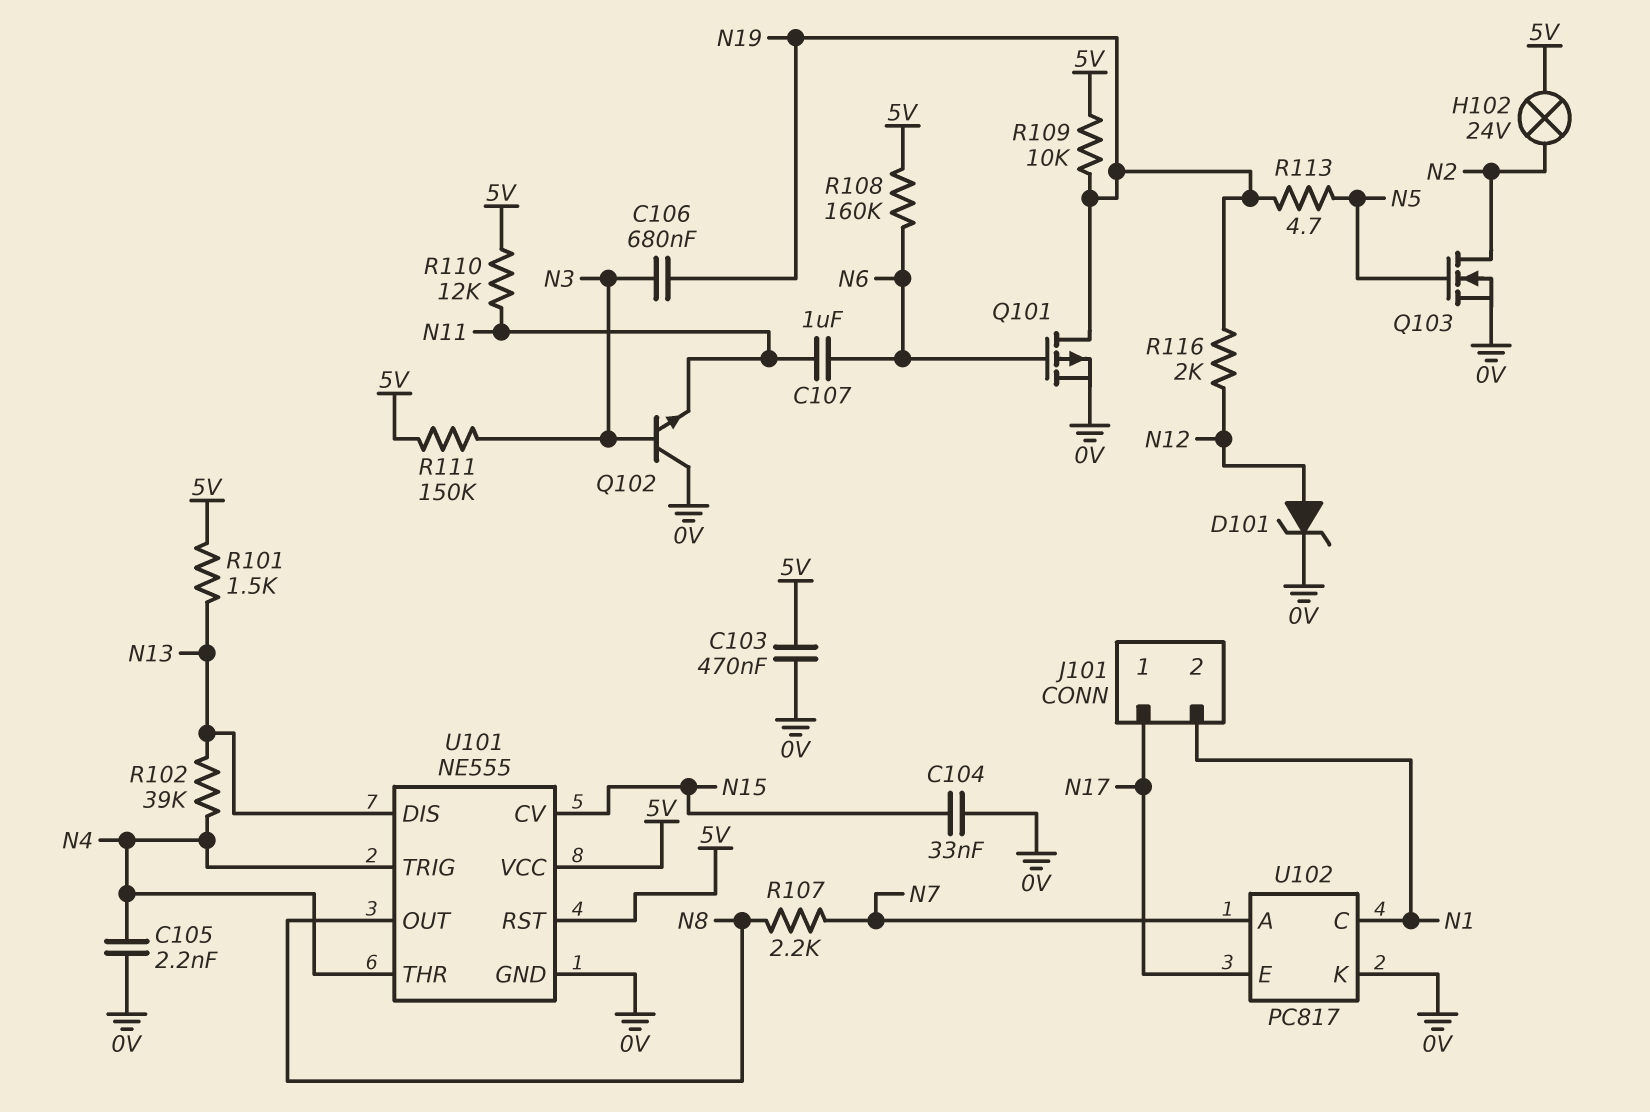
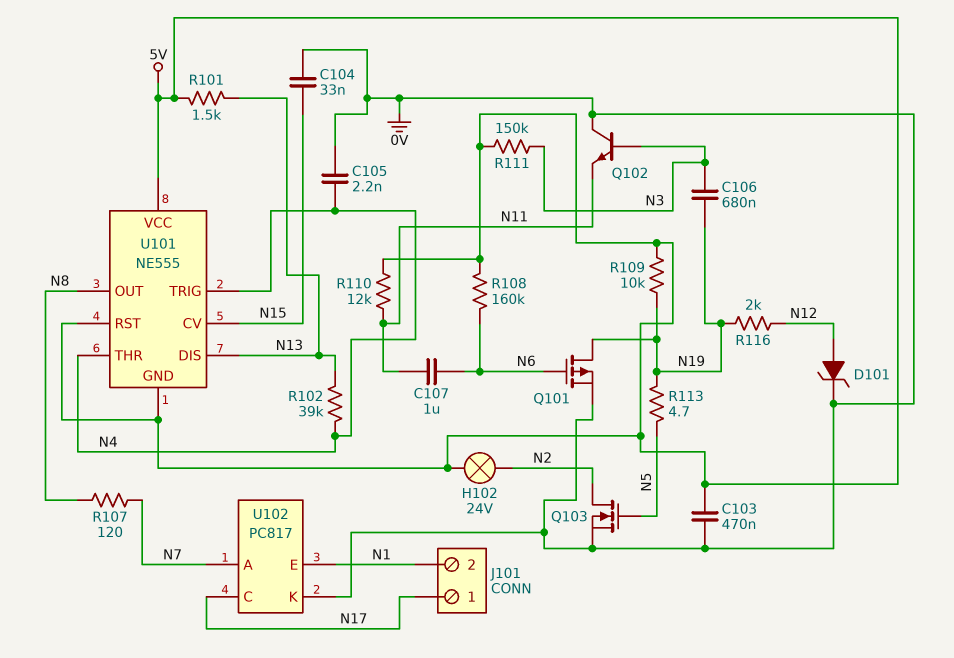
R107: 2.2k (N7, N8) -> 120 (N7, N8)
U101 pin GND: 0V -> 5V
U102 pin C: N1 -> N17
U102 pin E: N17 -> N1

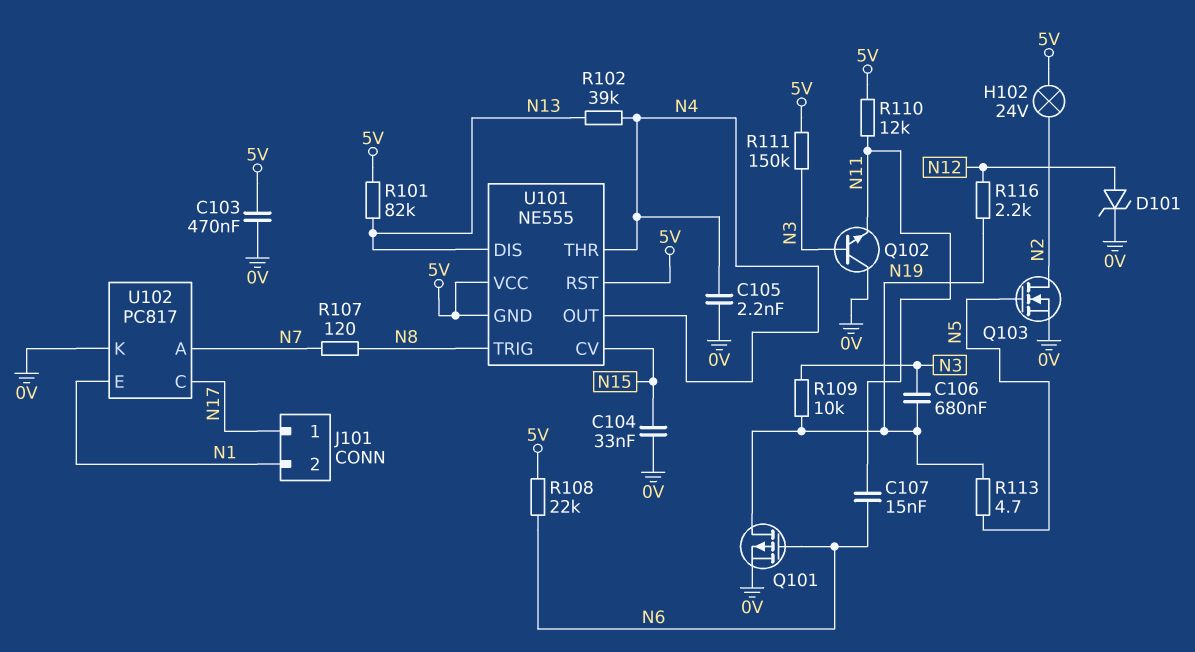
C107: 1uF (N6, N11) -> 15nF (N6, N11)
R101: 1.5k (5V, N13) -> 82k (5V, N13)
R108: 160k (5V, N6) -> 22k (5V, N6)
R109: 10k (5V, N19) -> 10k (N3, N19)
R116: 2k (N12, N19) -> 2.2k (N12, N19)
U101 pin OUT: N8 -> N4
U101 pin TRIG: N4 -> N8

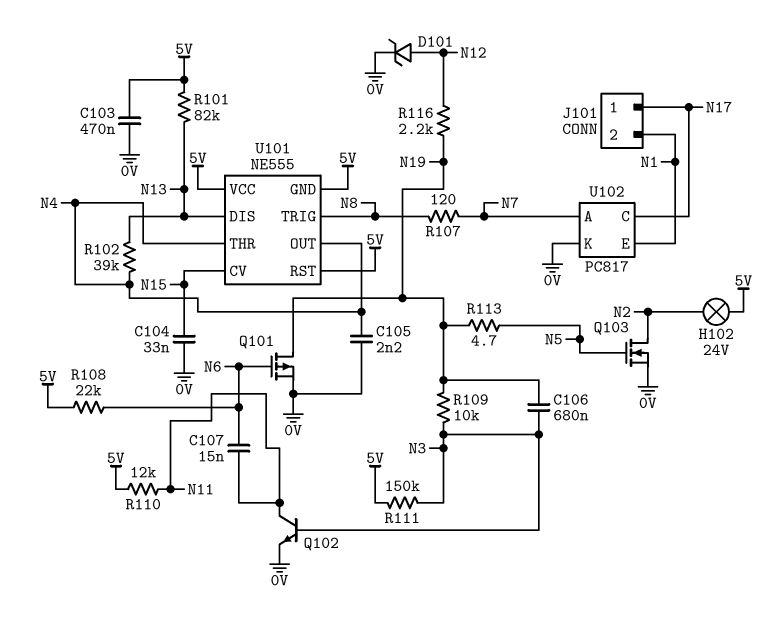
Q102: NPN (B N3, C 0V, E N11) -> NPN (B N3, C N11, E 0V)

